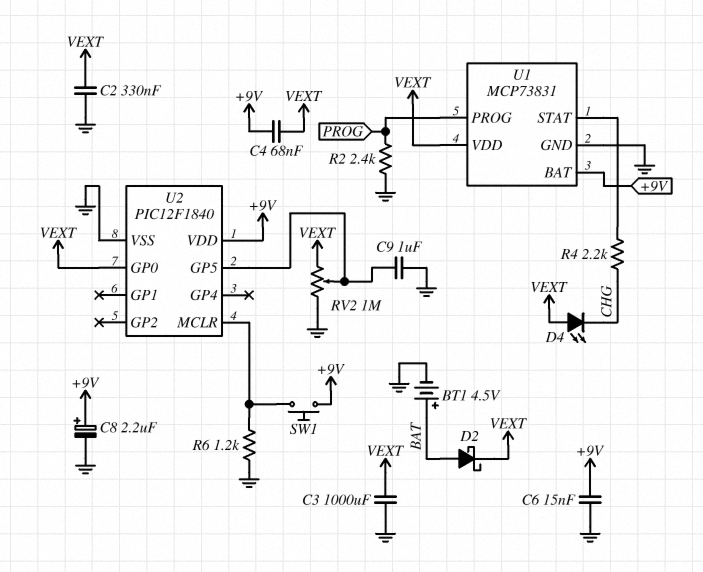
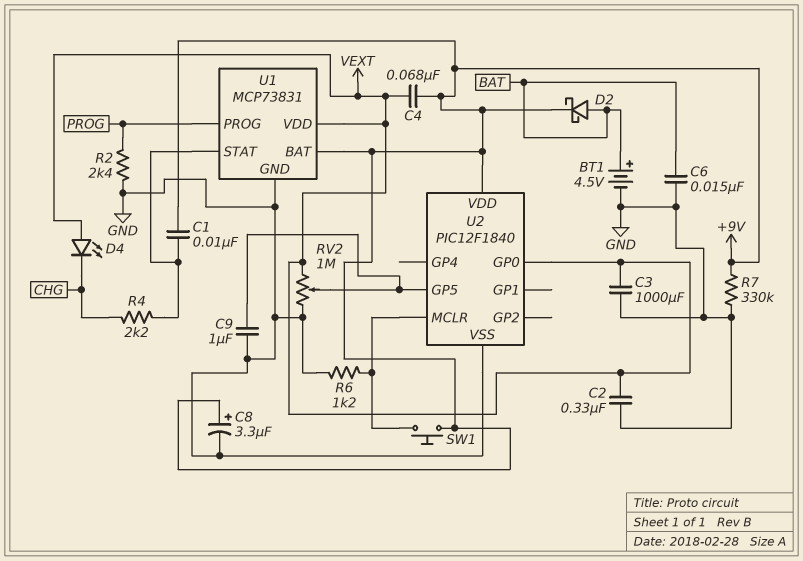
C1: none -> 10nF (+9V, U1/STAT)
C6: 15nF (+9V, GND) -> 15nF (BAT, GND)
C8: 2.2uF (plus +9V, minus GND) -> 3.3uF (plus +9V, minus GND)
D2: schottky (A BAT, K VEXT) -> schottky (A BAT, K +9V)
R7: none -> 330k (+9V, GND)

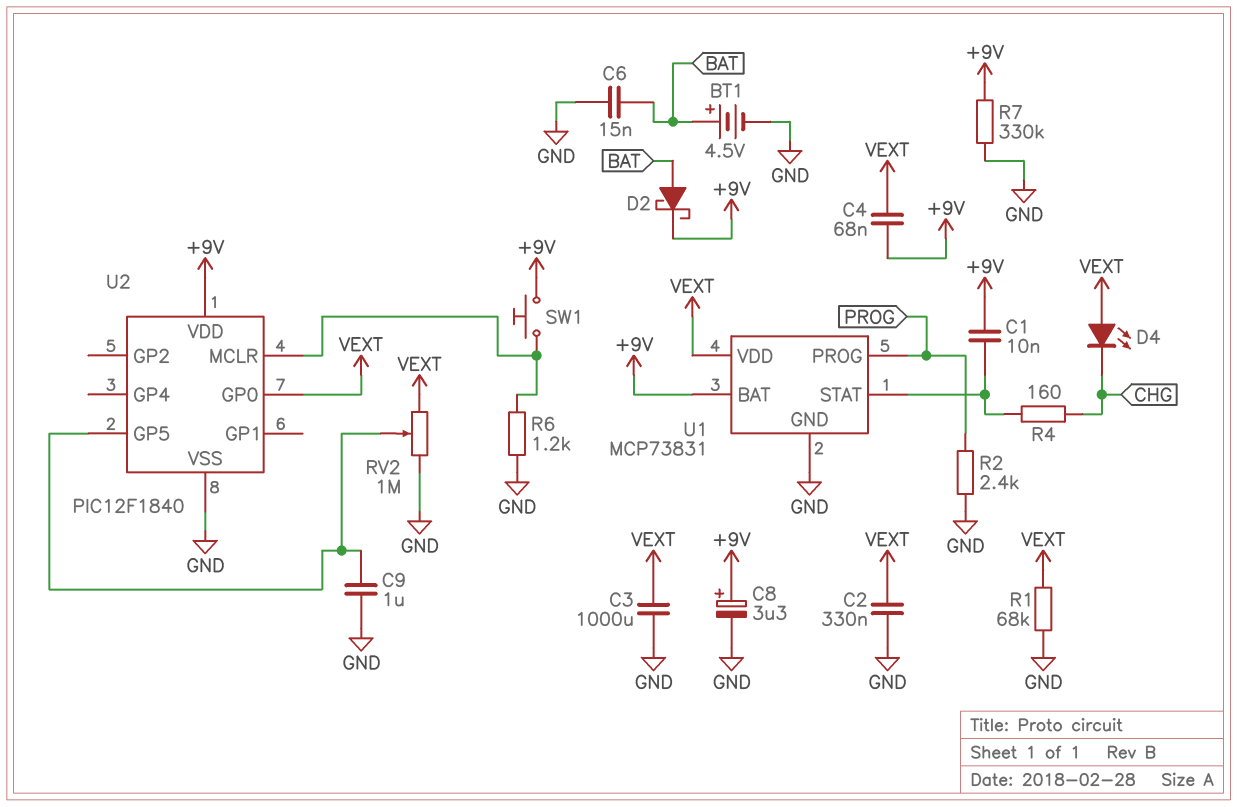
R1: none -> 68k (GND, VEXT)
R4: 2.2k (CHG, U1/STAT) -> 160 (CHG, U1/STAT)

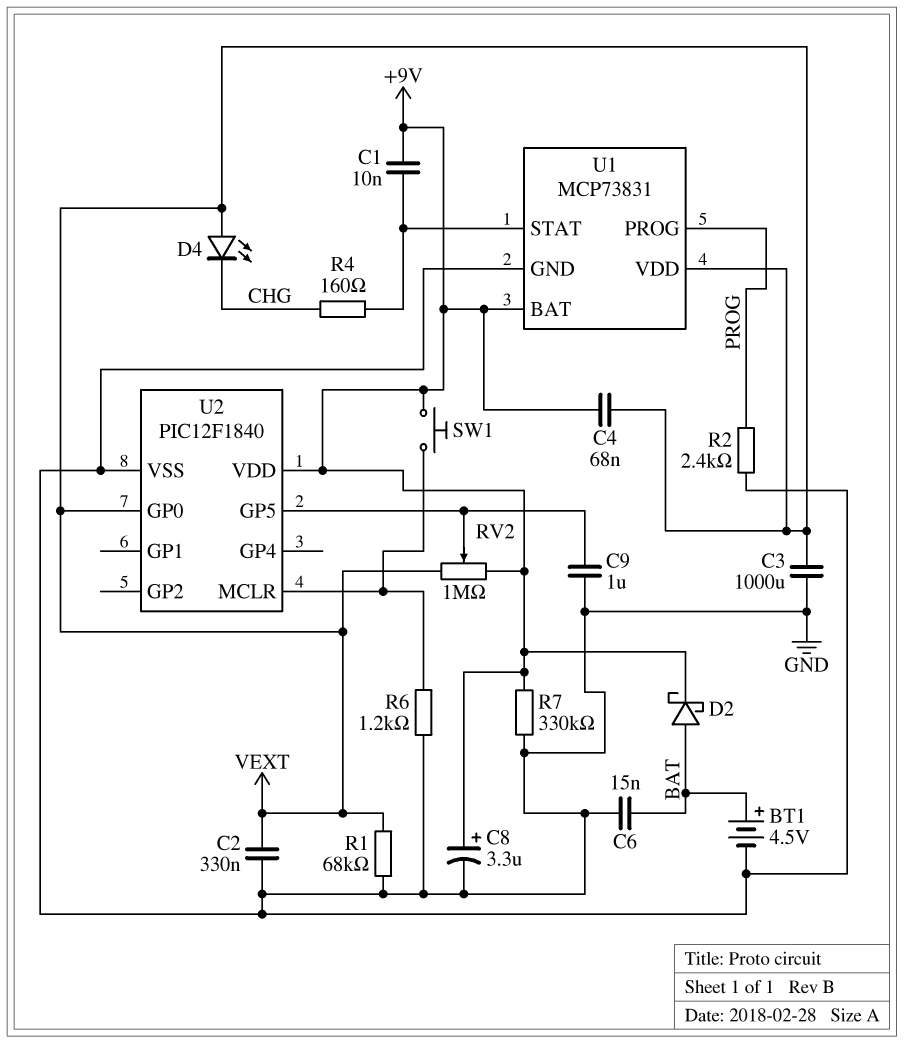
RV2: 1M (GND, VEXT, wiper U2/GP5) -> 1M (+9V, VEXT, wiper U2/GP5)

